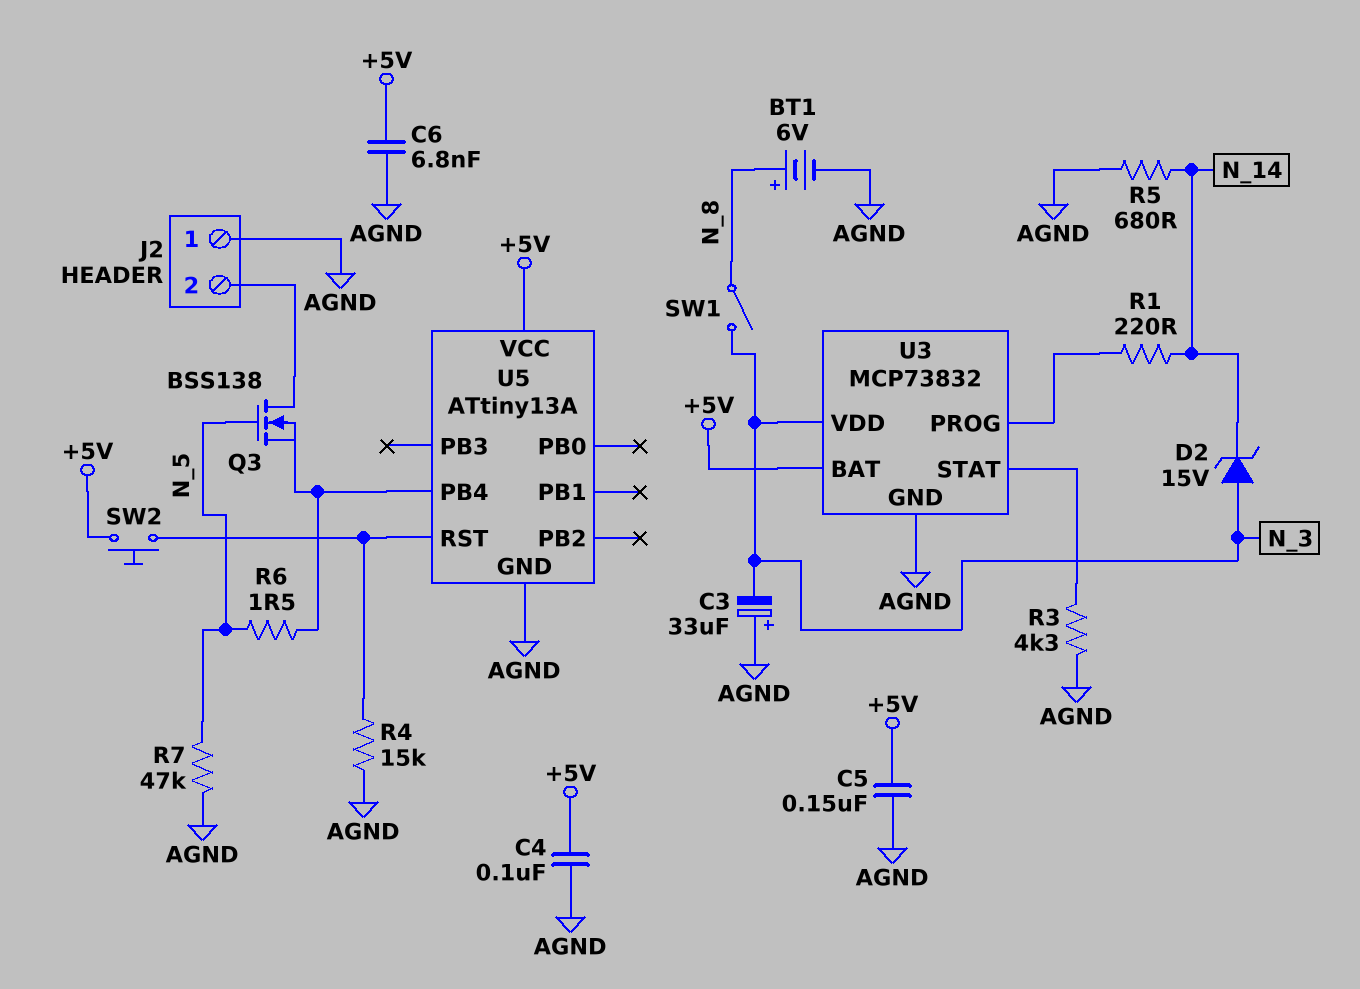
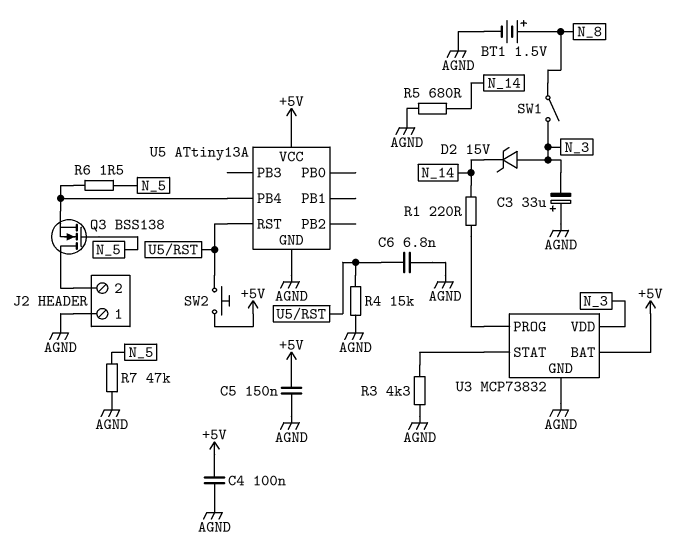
BT1: 6V (plus N_8, minus AGND) -> 1.5V (plus N_8, minus AGND)
C6: 6.8nF (+5V, AGND) -> 6.8nF (AGND, U5/RST)

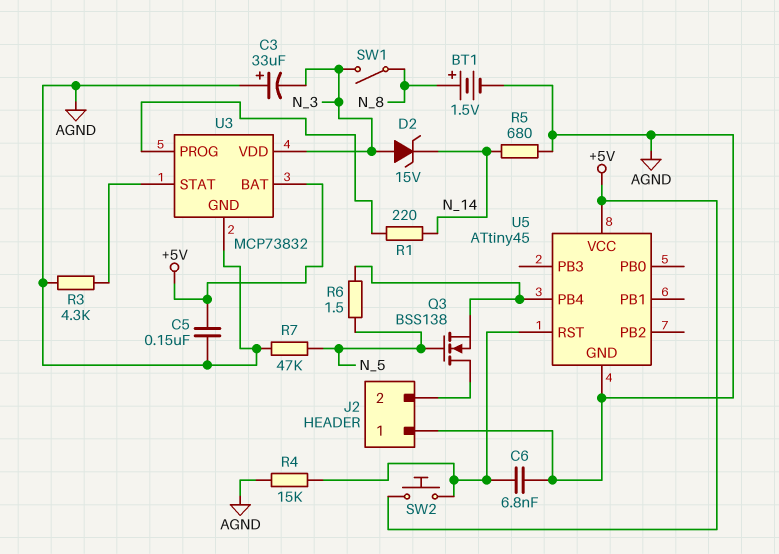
C4: 100nF (+5V, AGND) -> none
U5: ATtiny13A -> ATtiny45

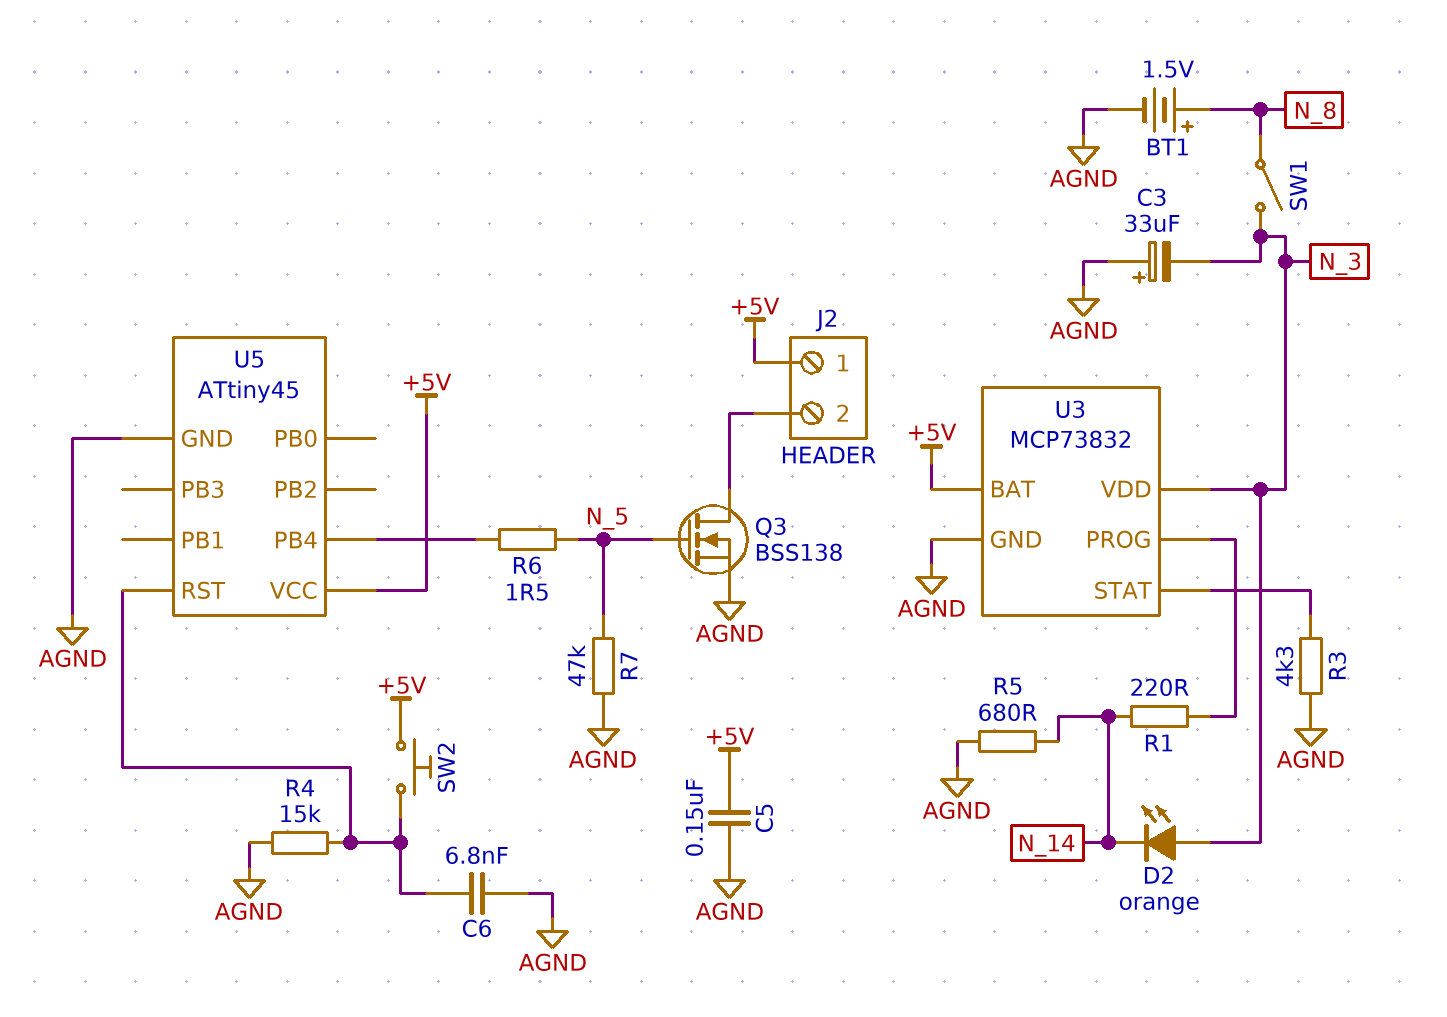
D2: zener 15V (A N_3, K N_14) -> LED orange (A N_3, K N_14)
J2 pin 1: AGND -> +5V
Q3: NMOS BSS138 (G N_5, D J2/2, S U5/PB4) -> NMOS BSS138 (G N_5, D J2/2, S AGND)

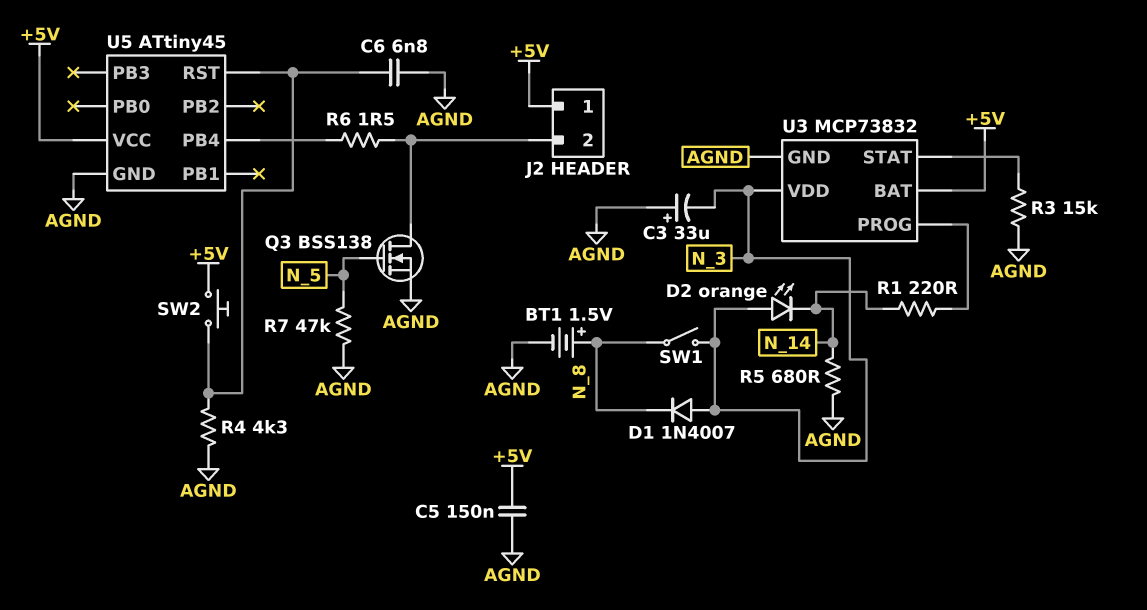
D1: none -> diode 1N4007 (A N_3, K N_8)
R3: 4.3k (AGND, U3/STAT) -> 15k (AGND, U3/STAT)
R4: 15k (AGND, U5/RST) -> 4.3k (AGND, U5/RST)
R6: 1.5 (N_5, U5/PB4) -> 1.5 (J2/2, U5/PB4)

